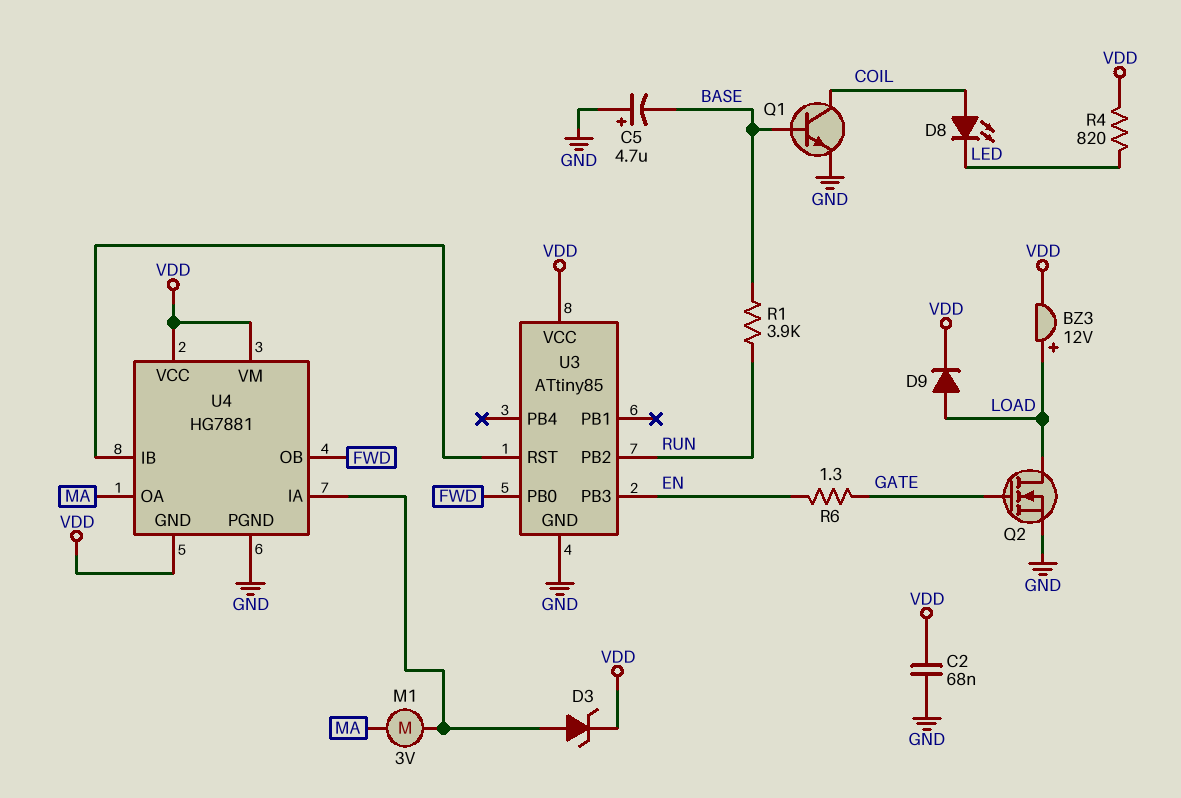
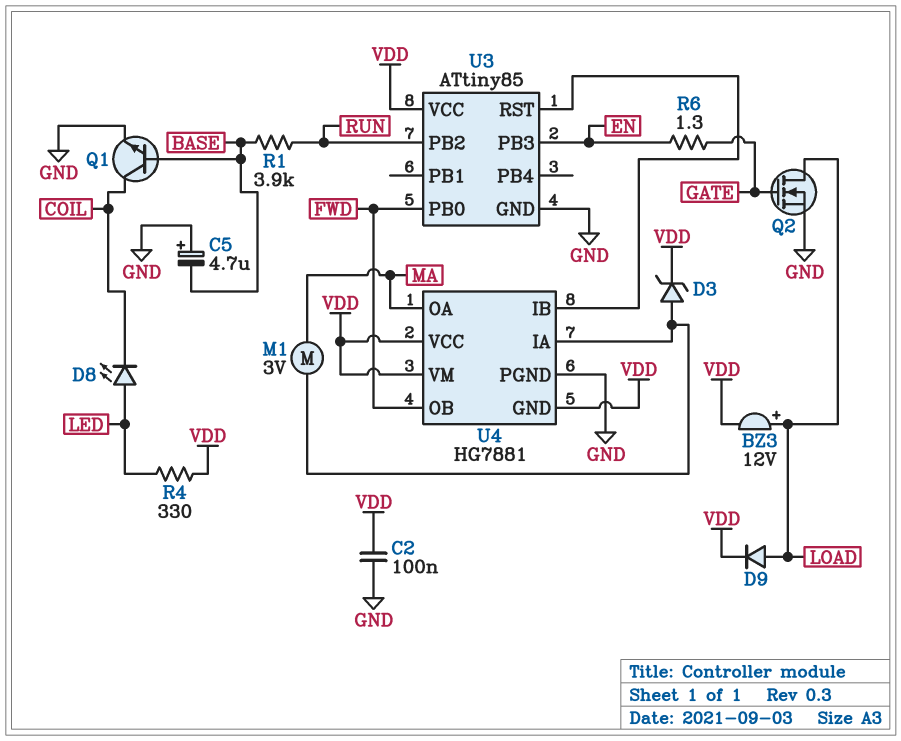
C2: 68nF (GND, VDD) -> 100nF (GND, VDD)
D8: LED (A COIL, K LED) -> LED (A LED, K COIL)
R4: 820 (LED, VDD) -> 330 (LED, VDD)

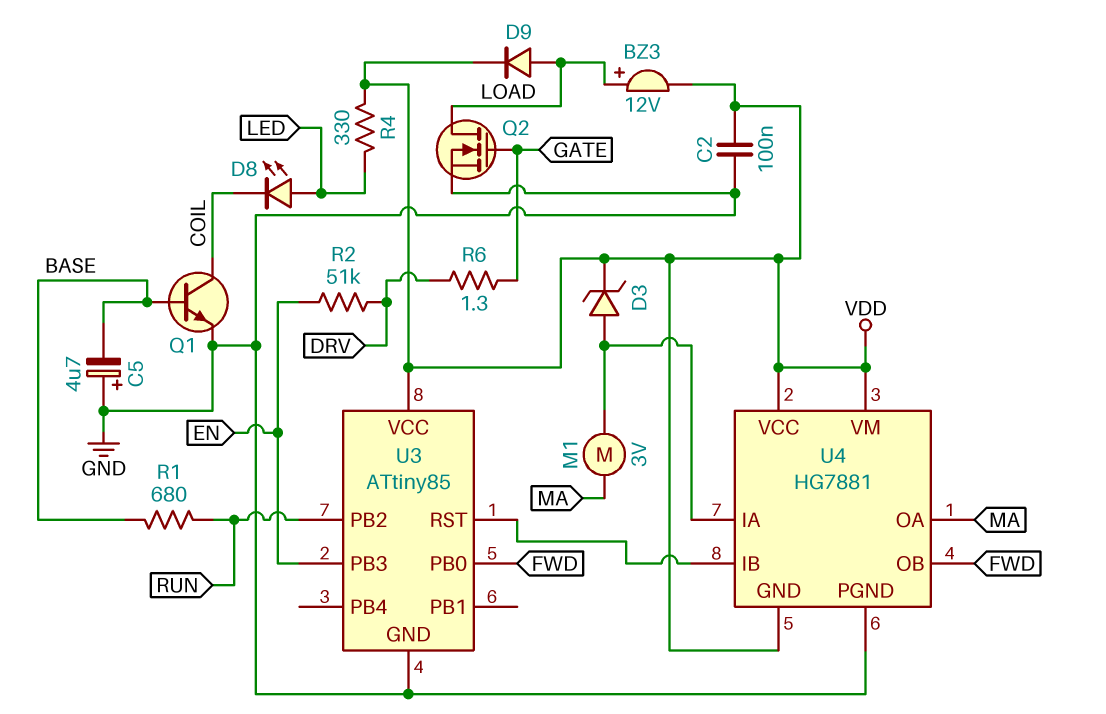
R1: 3.9k (BASE, RUN) -> 680 (BASE, RUN)
R2: none -> 51k (DRV, EN)
R6: 1.3 (EN, GATE) -> 1.3 (DRV, GATE)

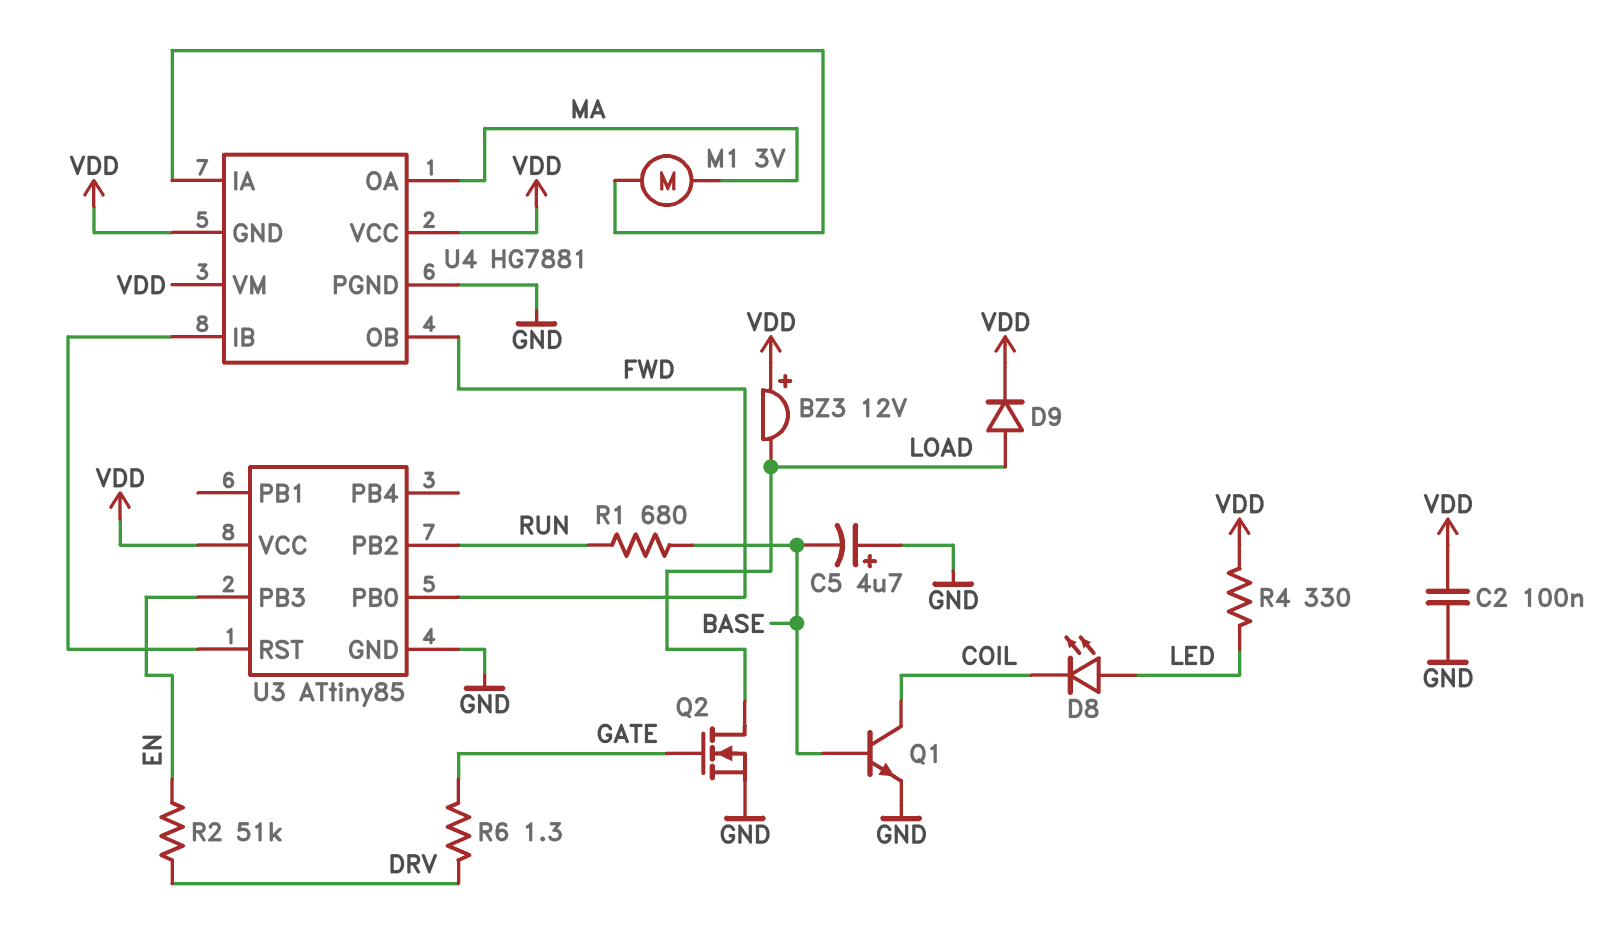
BZ3: buzzer 12V (plus LOAD, minus VDD) -> buzzer 12V (plus VDD, minus LOAD)
D3: zener (A U4/IA, K VDD) -> none

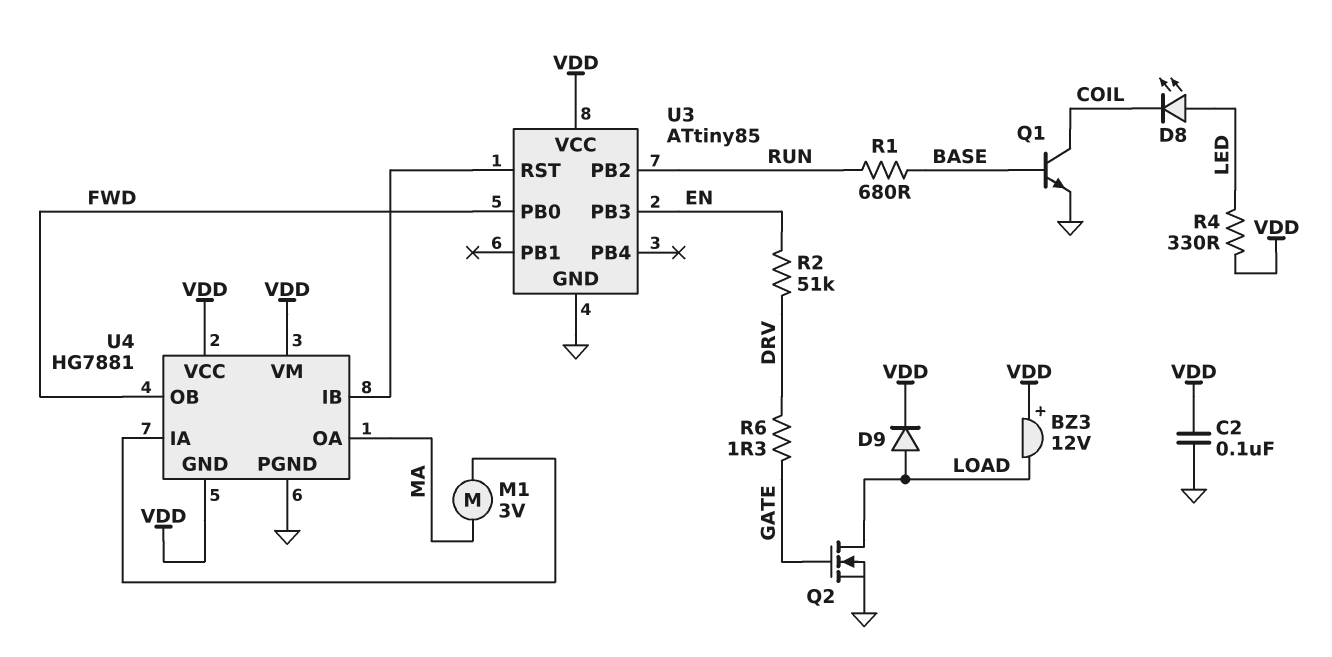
C5: 4.7uF (plus GND, minus BASE) -> none

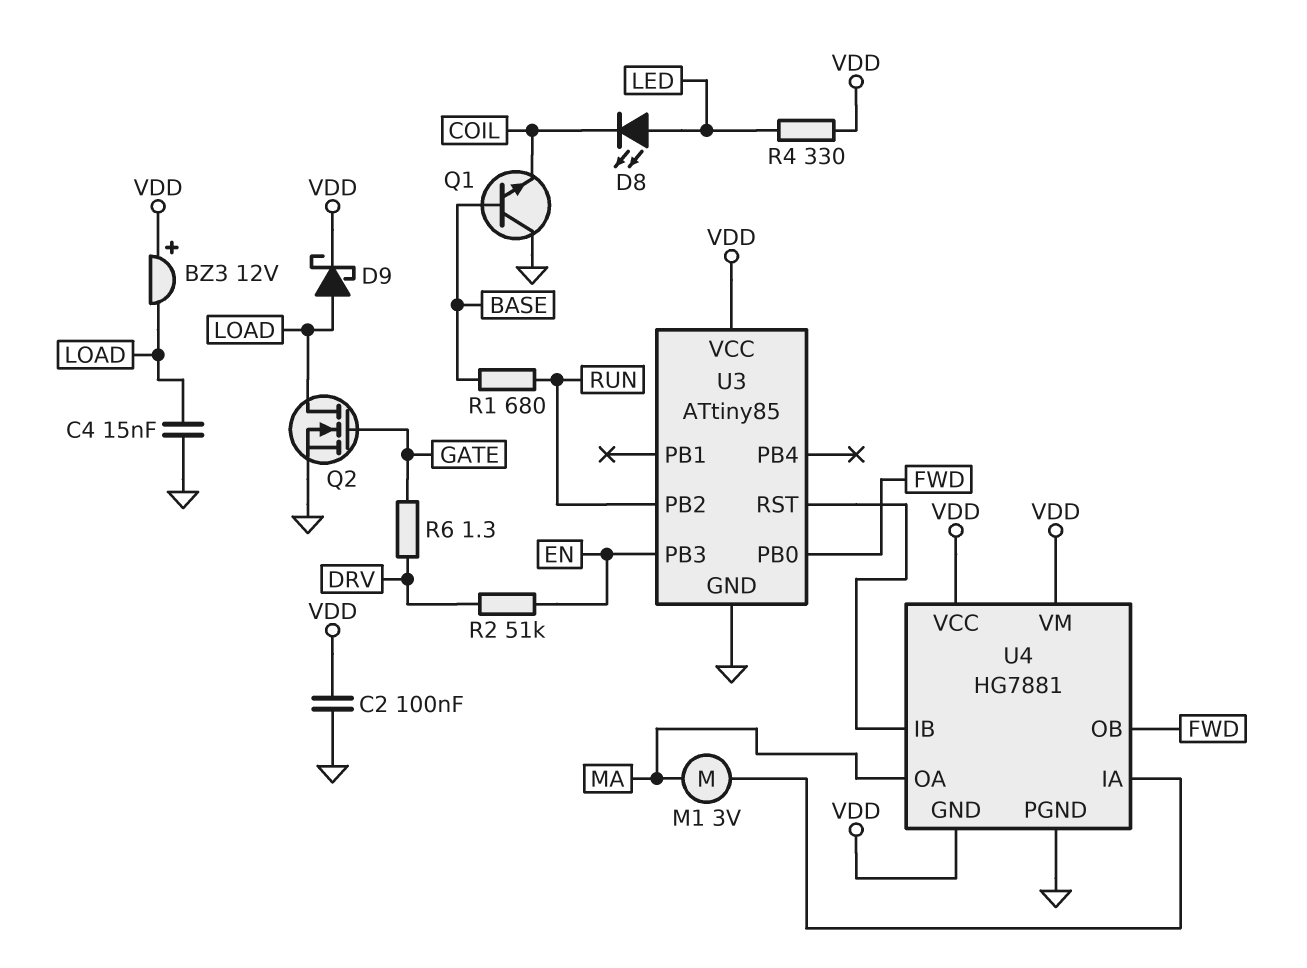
C4: none -> 15nF (GND, LOAD)
D9: diode (A LOAD, K VDD) -> schottky (A LOAD, K VDD)
Q1: NPN (B BASE, C COIL, E GND) -> NPN (B BASE, C GND, E COIL)

